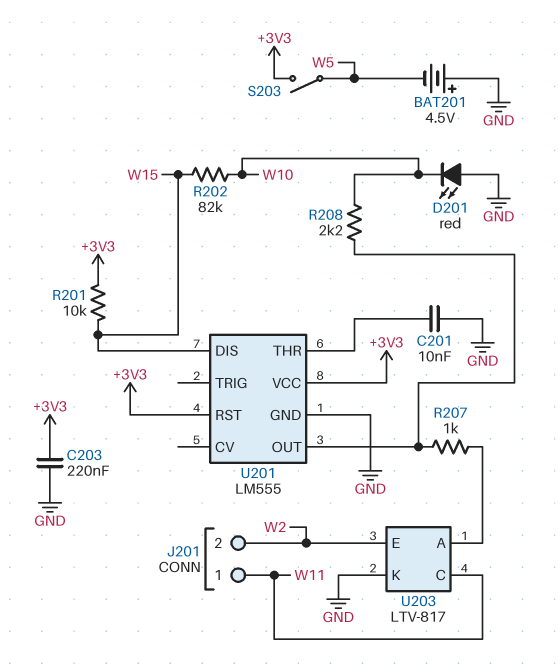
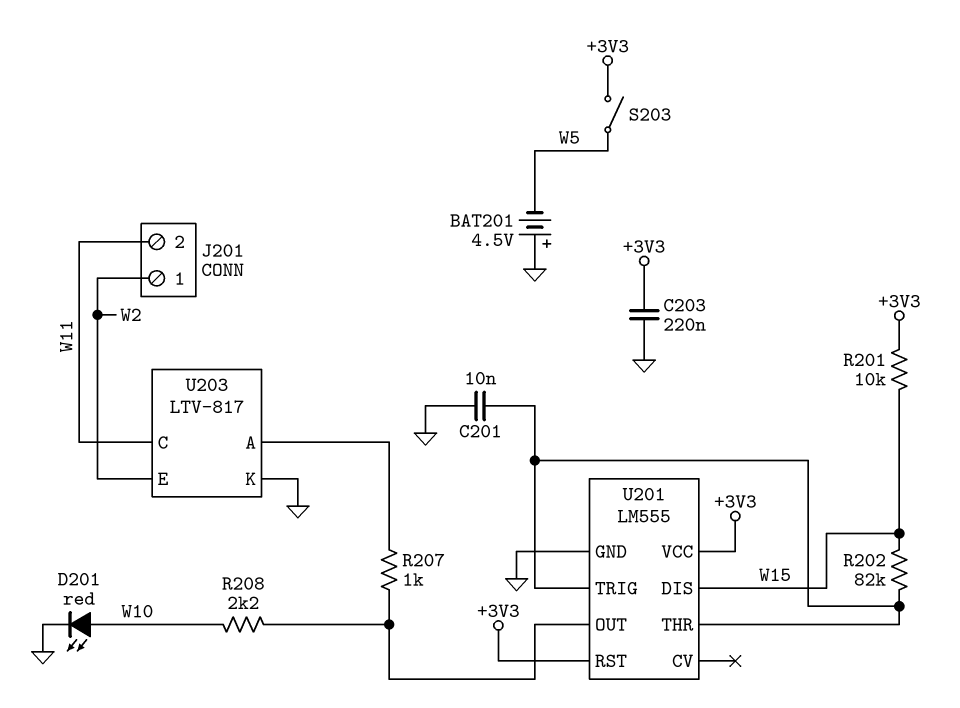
D201: LED red (A GND, K W10) -> LED red (A W10, K GND)
J201 pin 1: W11 -> W2
J201 pin 2: W2 -> W11
R202: 82k (W10, W15) -> 82k (U201/THR, W15)
U201 pin TRIG: none -> U201/THR

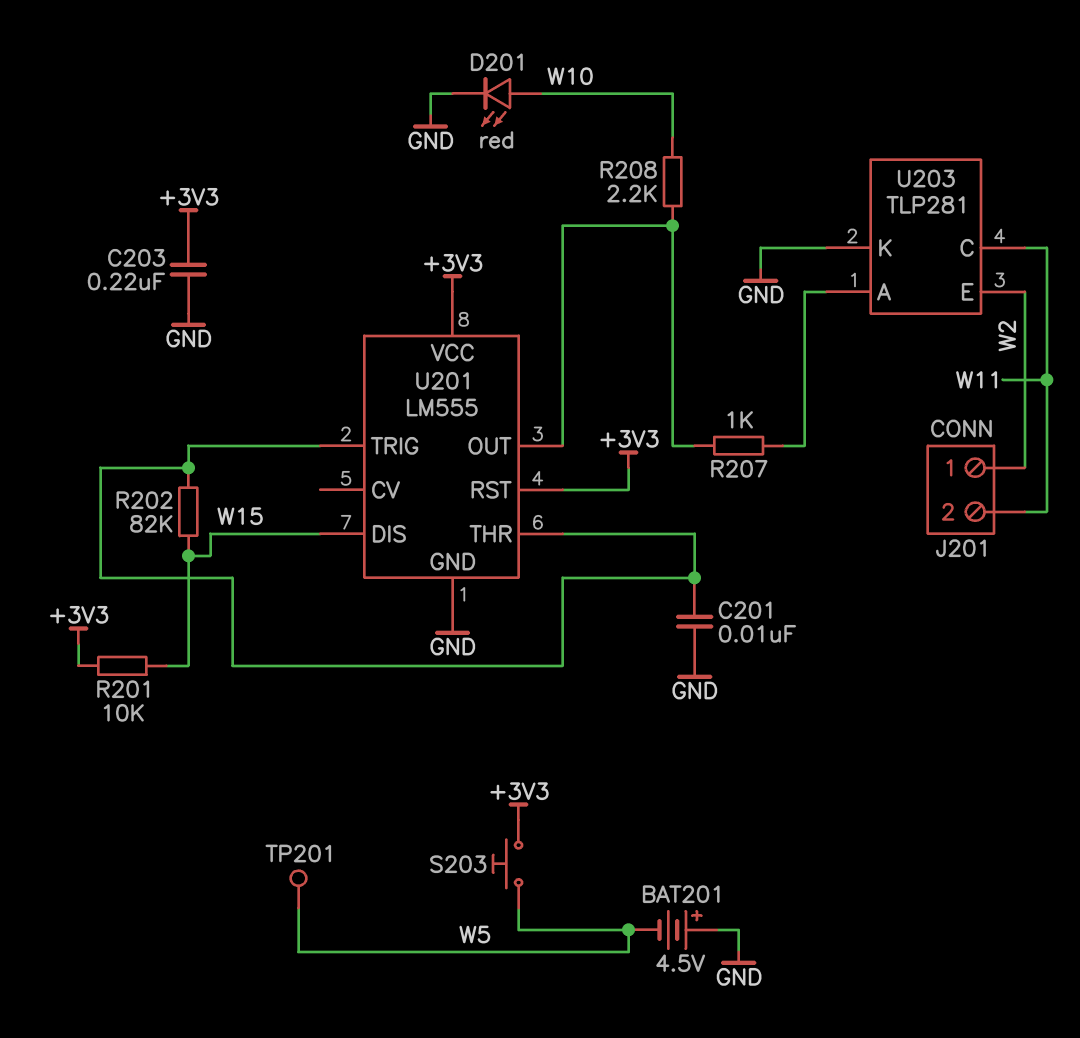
S203: switch (+3V3, W5) -> button (+3V3, W5)
TP201: none -> test point (W5)
U203: LTV-817 -> TLP281

